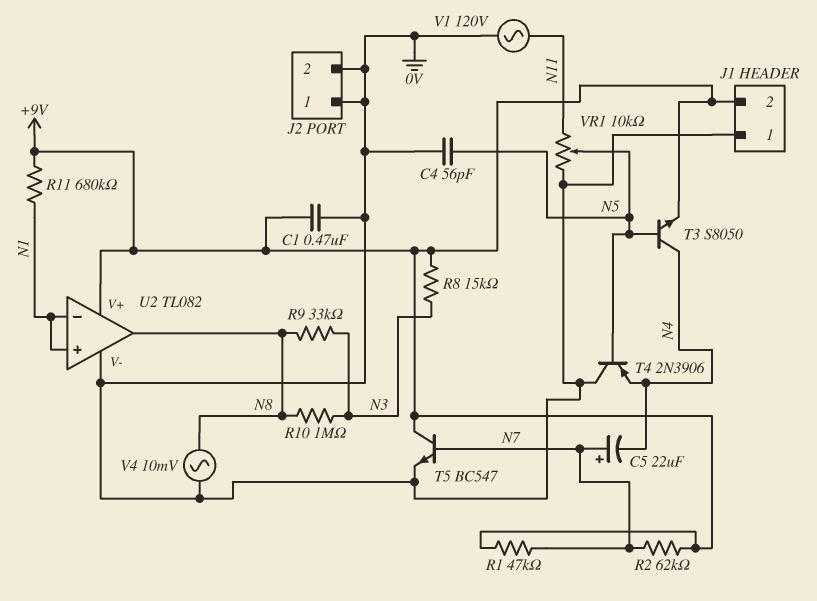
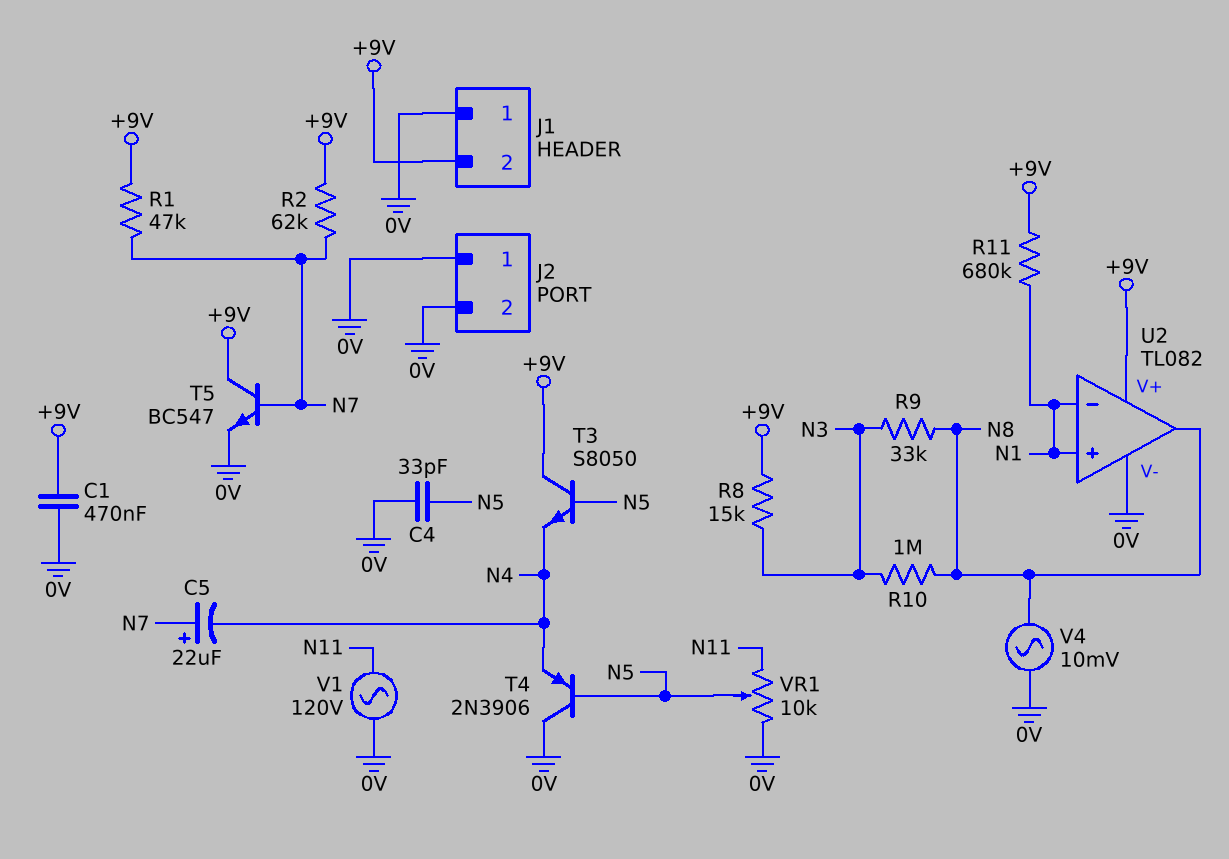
C4: 56pF (0V, N5) -> 33pF (0V, N5)
T3: NPN S8050 (B N5, C N4, E +9V) -> NPN S8050 (B N5, C +9V, E N4)

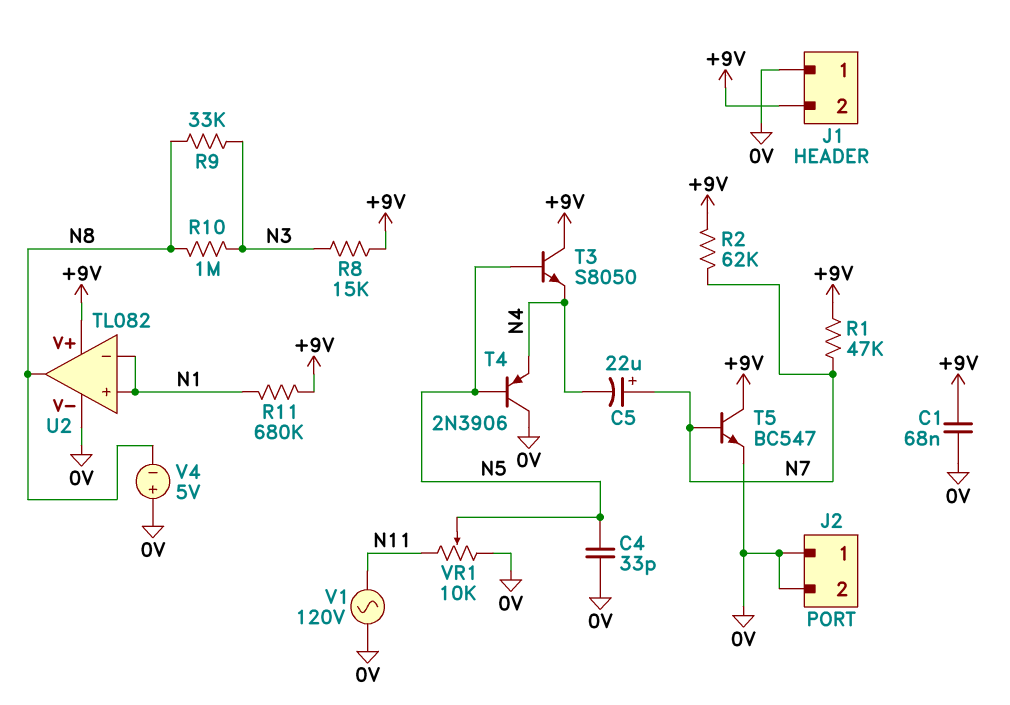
C1: 470nF (+9V, 0V) -> 68nF (+9V, 0V)
V4: AC 10mV (0V, N8) -> 5V (plus 0V, minus N8)

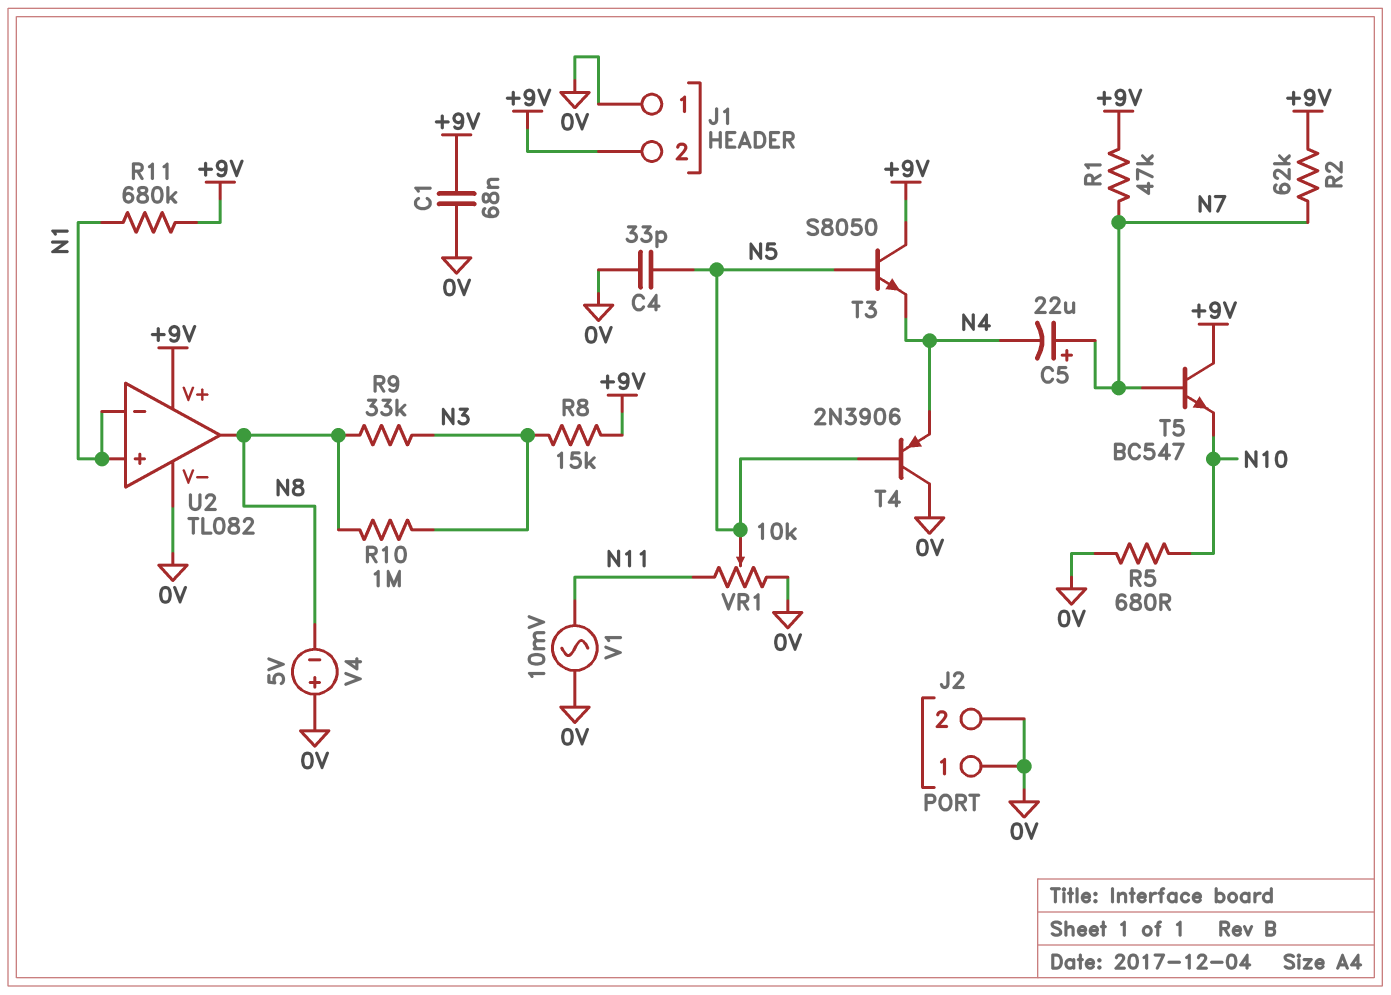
R5: none -> 680 (0V, N10)
T5: NPN BC547 (B N7, C +9V, E 0V) -> NPN BC547 (B N7, C +9V, E N10)
V1: AC 120V (0V, N11) -> AC 10mV (0V, N11)

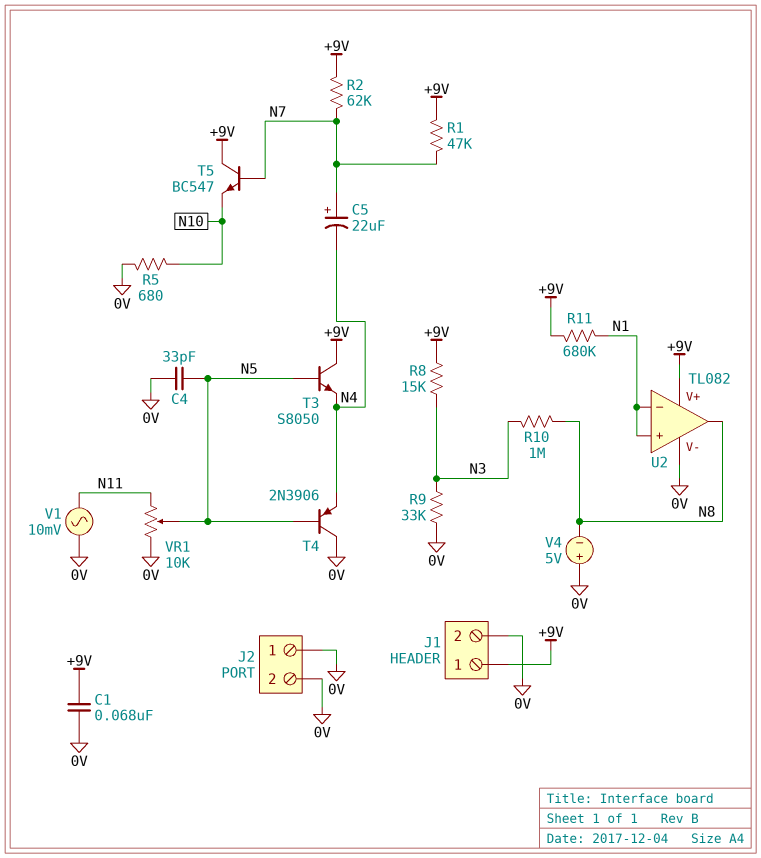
J1 pin 1: 0V -> +9V
J1 pin 2: +9V -> 0V
R9: 33k (N3, N8) -> 33k (0V, N3)

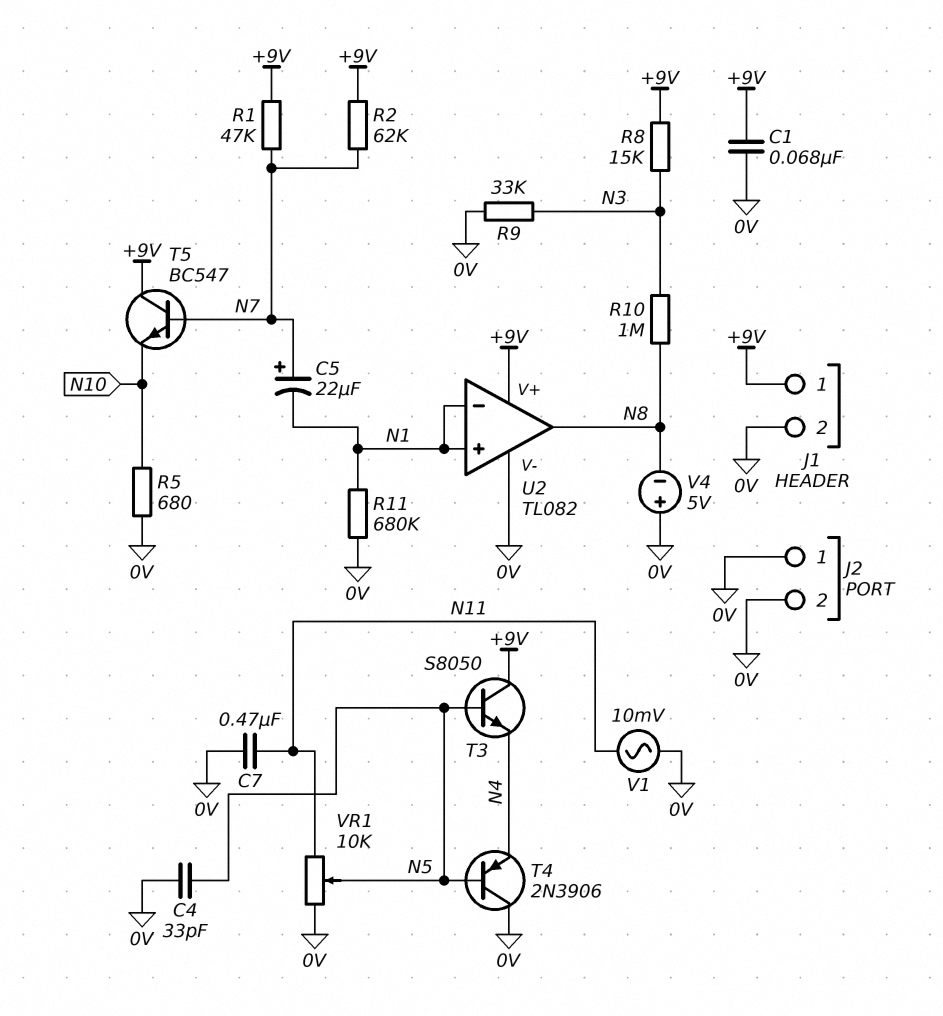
C5: 22uF (plus N7, minus N4) -> 22uF (plus N7, minus N1)
C7: none -> 470nF (0V, N11)
R11: 680k (+9V, N1) -> 680k (0V, N1)

